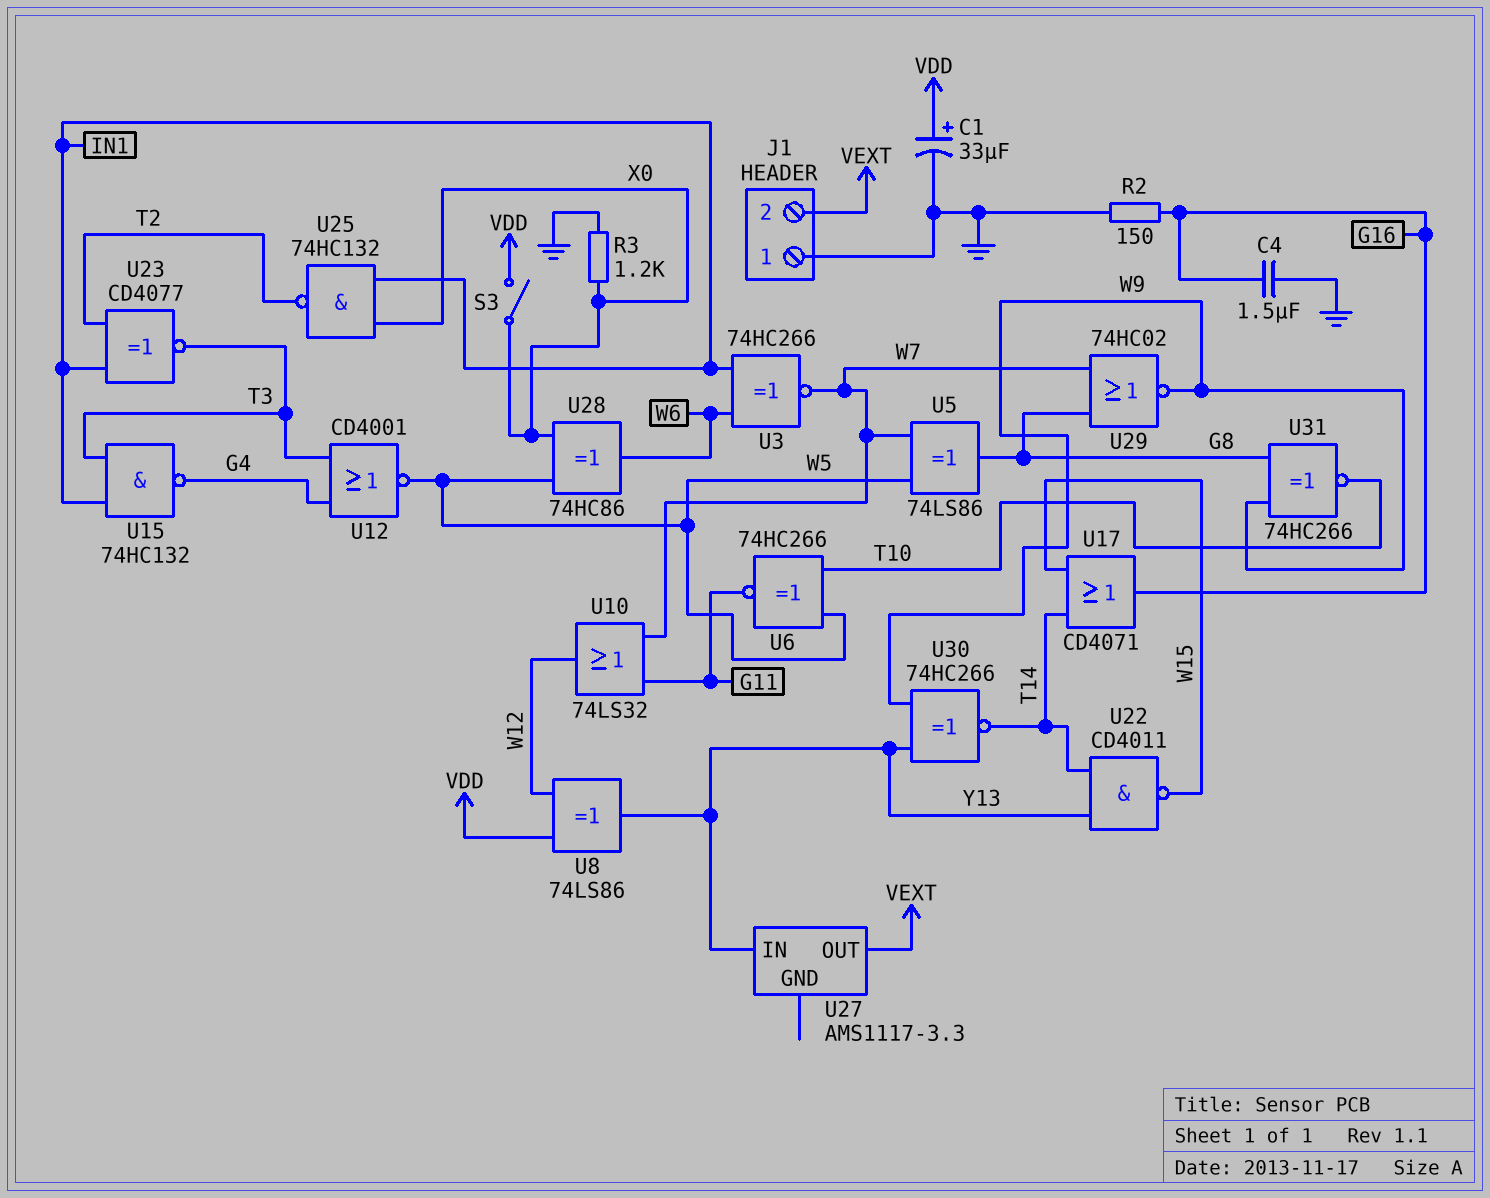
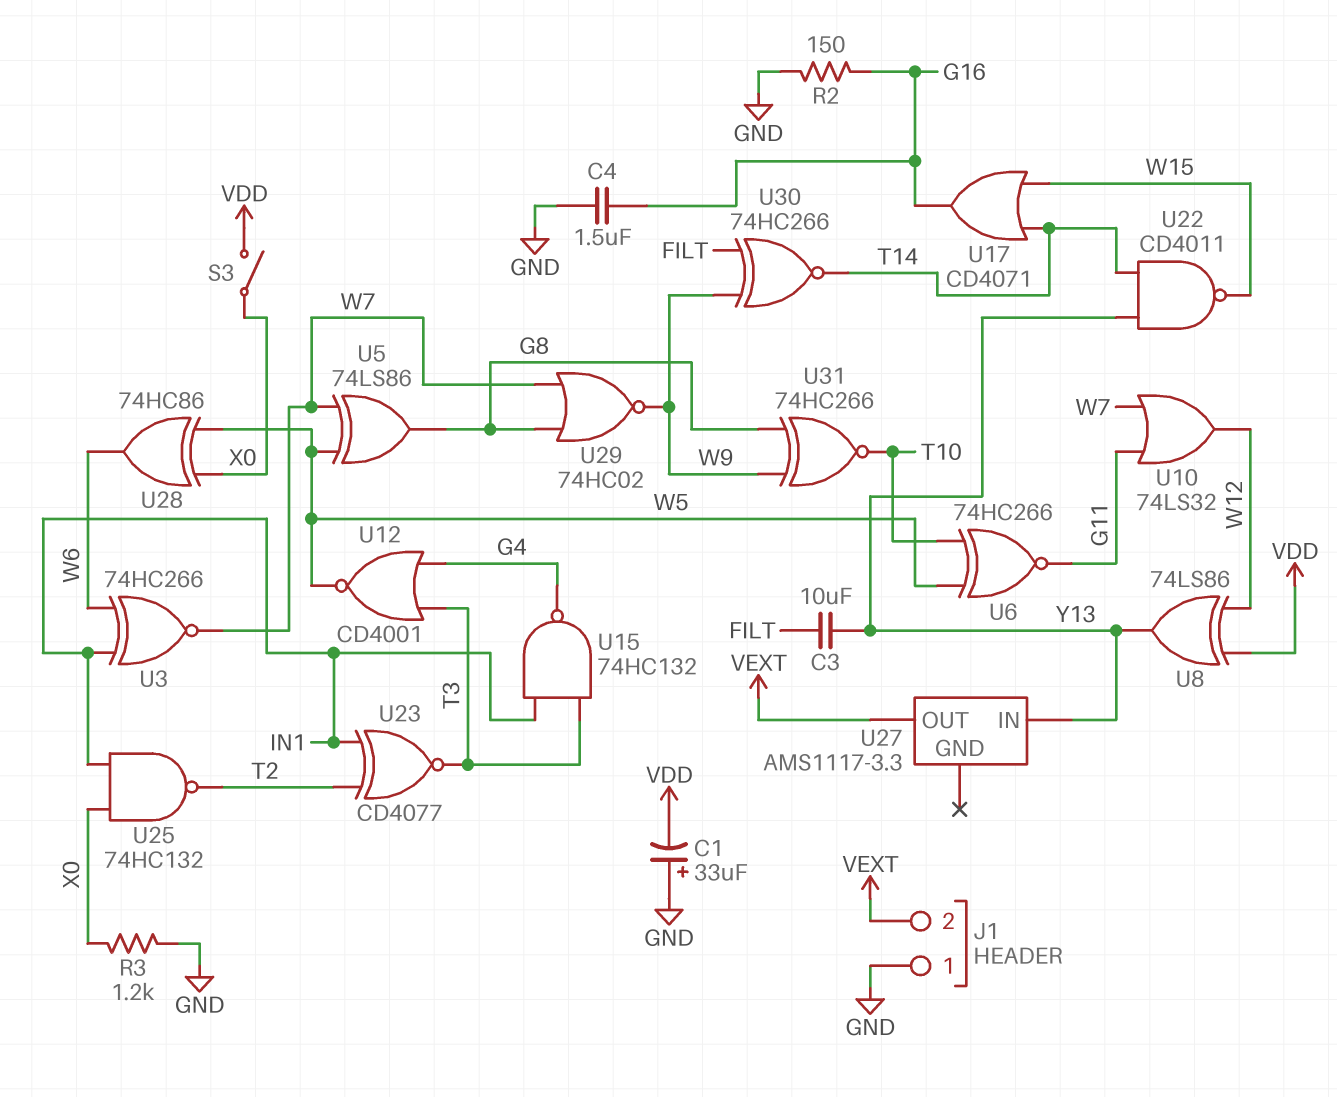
C1: 33uF (plus VDD, minus GND) -> 33uF (plus GND, minus VDD)
C3: none -> 10uF (FILT, Y13)
U30: XNOR 74HC266 (in W9, in Y13, out T14) -> XNOR 74HC266 (in FILT, in W9, out T14)

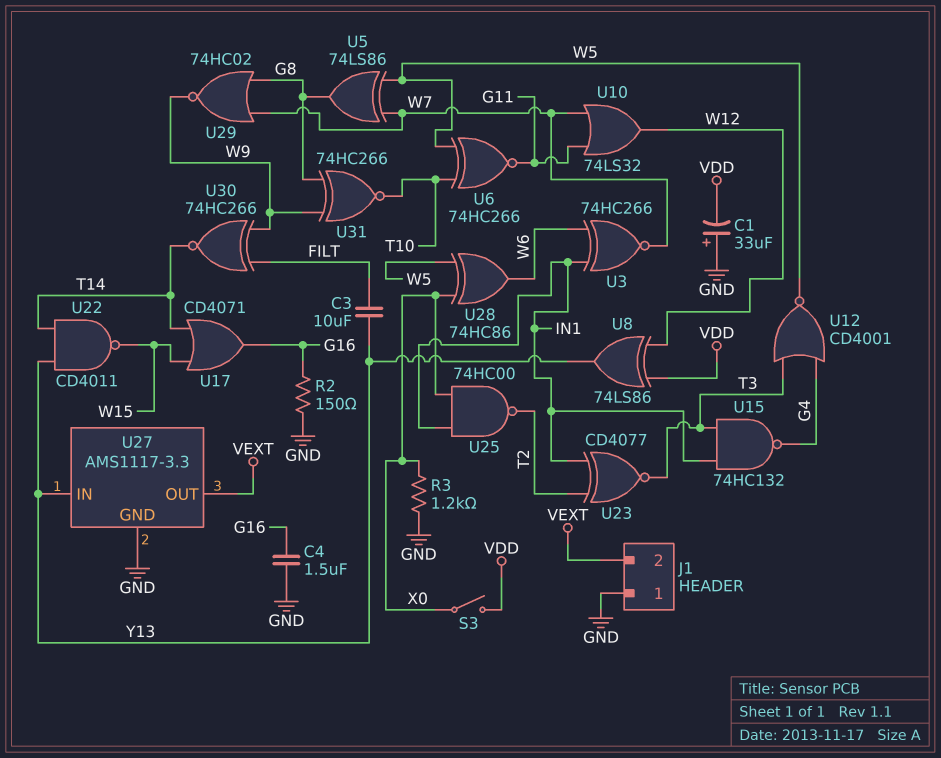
U25: NAND 74HC132 (in IN1, in X0, out T2) -> NAND 74HC00 (in IN1, in X0, out T2)
U27 pin GND: none -> GND

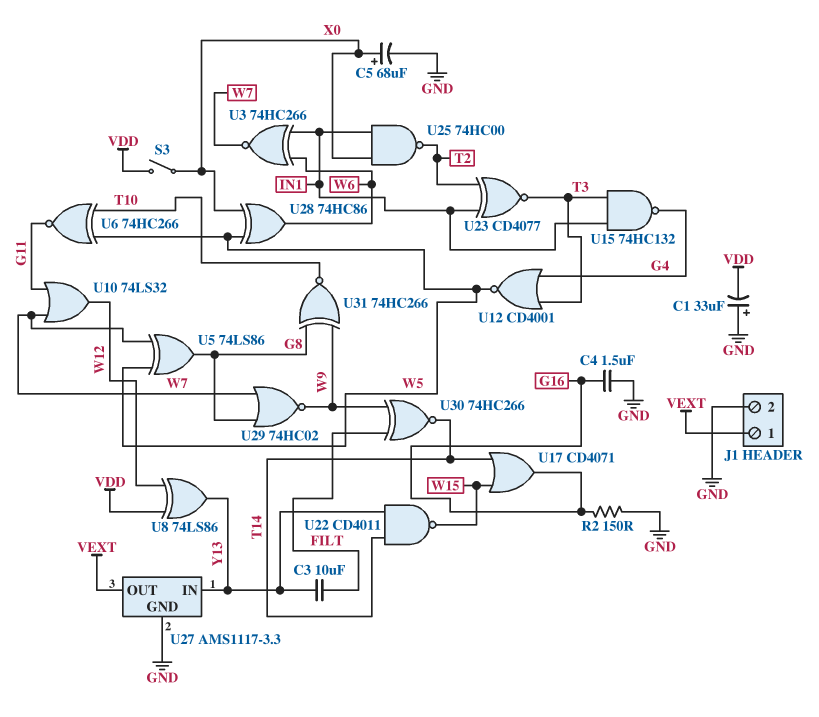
C5: none -> 68uF (plus X0, minus GND)
J1 pin 1: GND -> VEXT
J1 pin 2: VEXT -> GND
R3: 1.2k (GND, X0) -> none

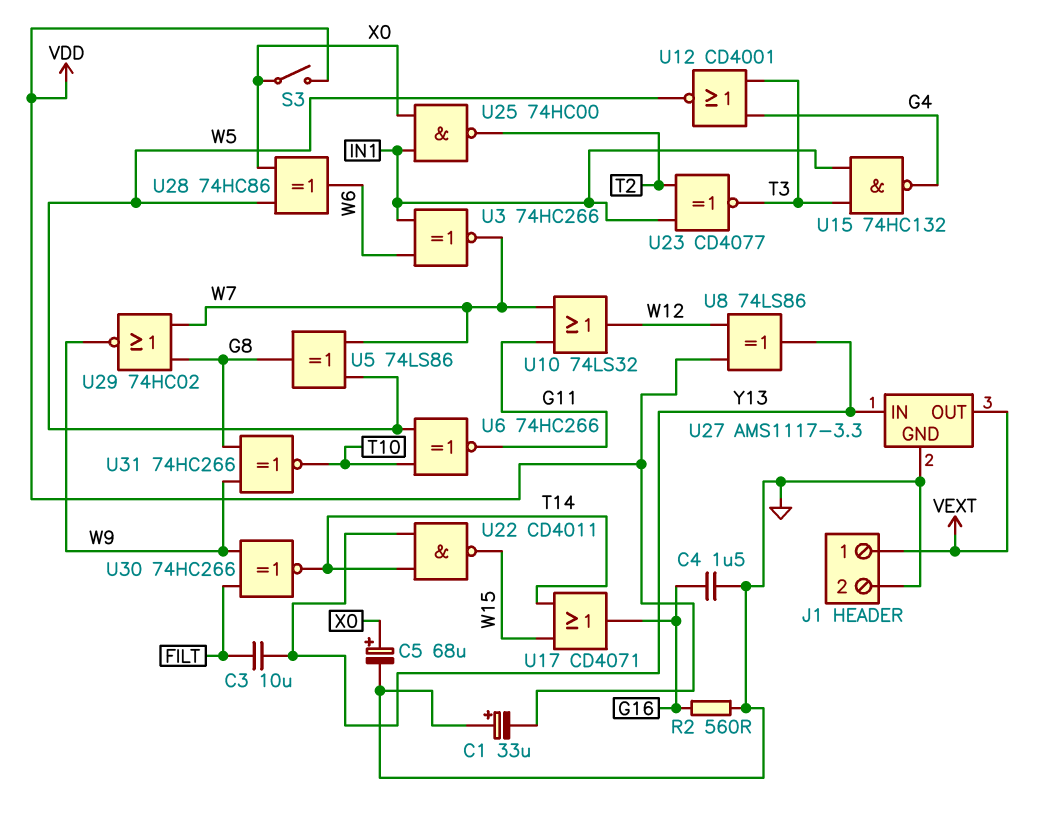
R2: 150 (G16, GND) -> 560 (G16, GND)

